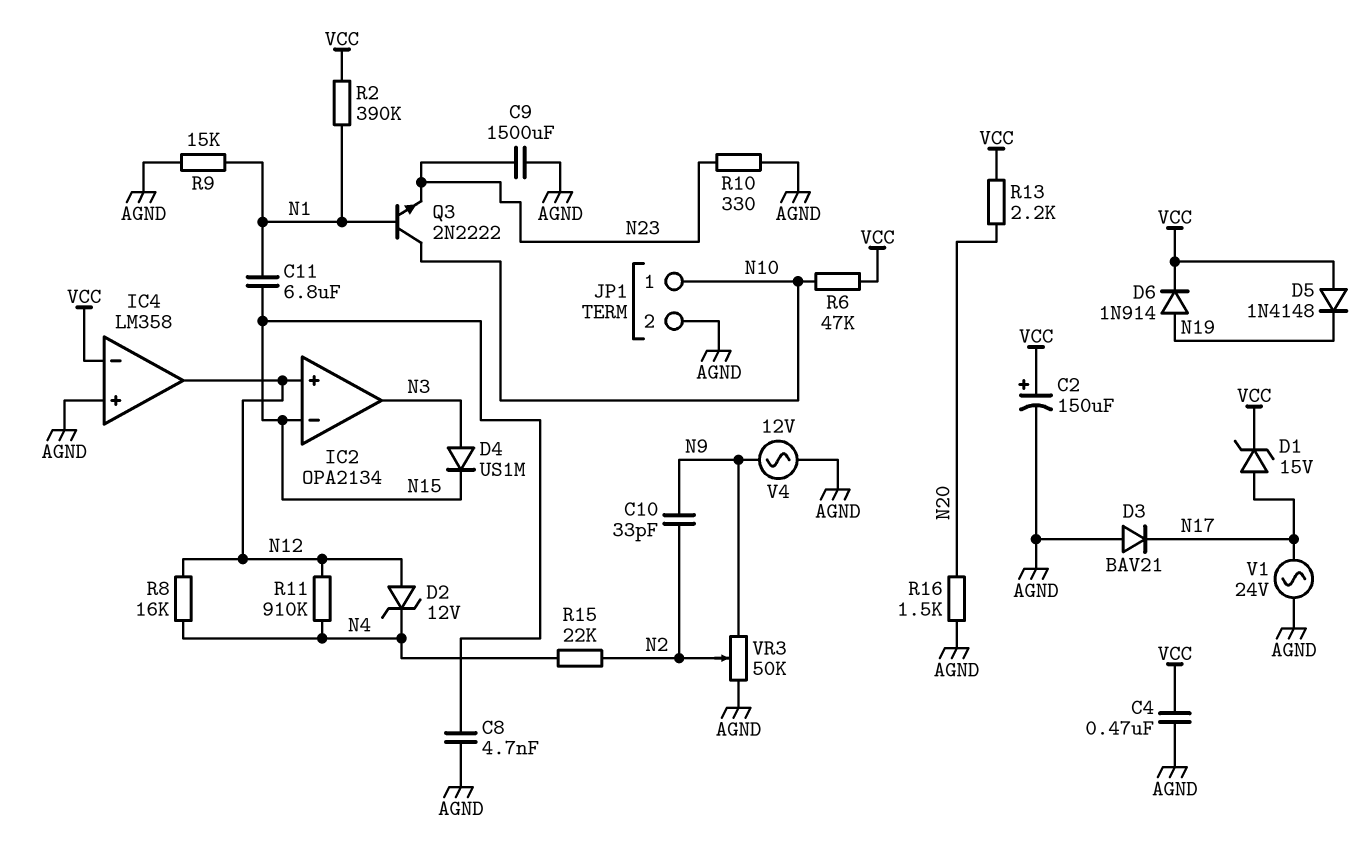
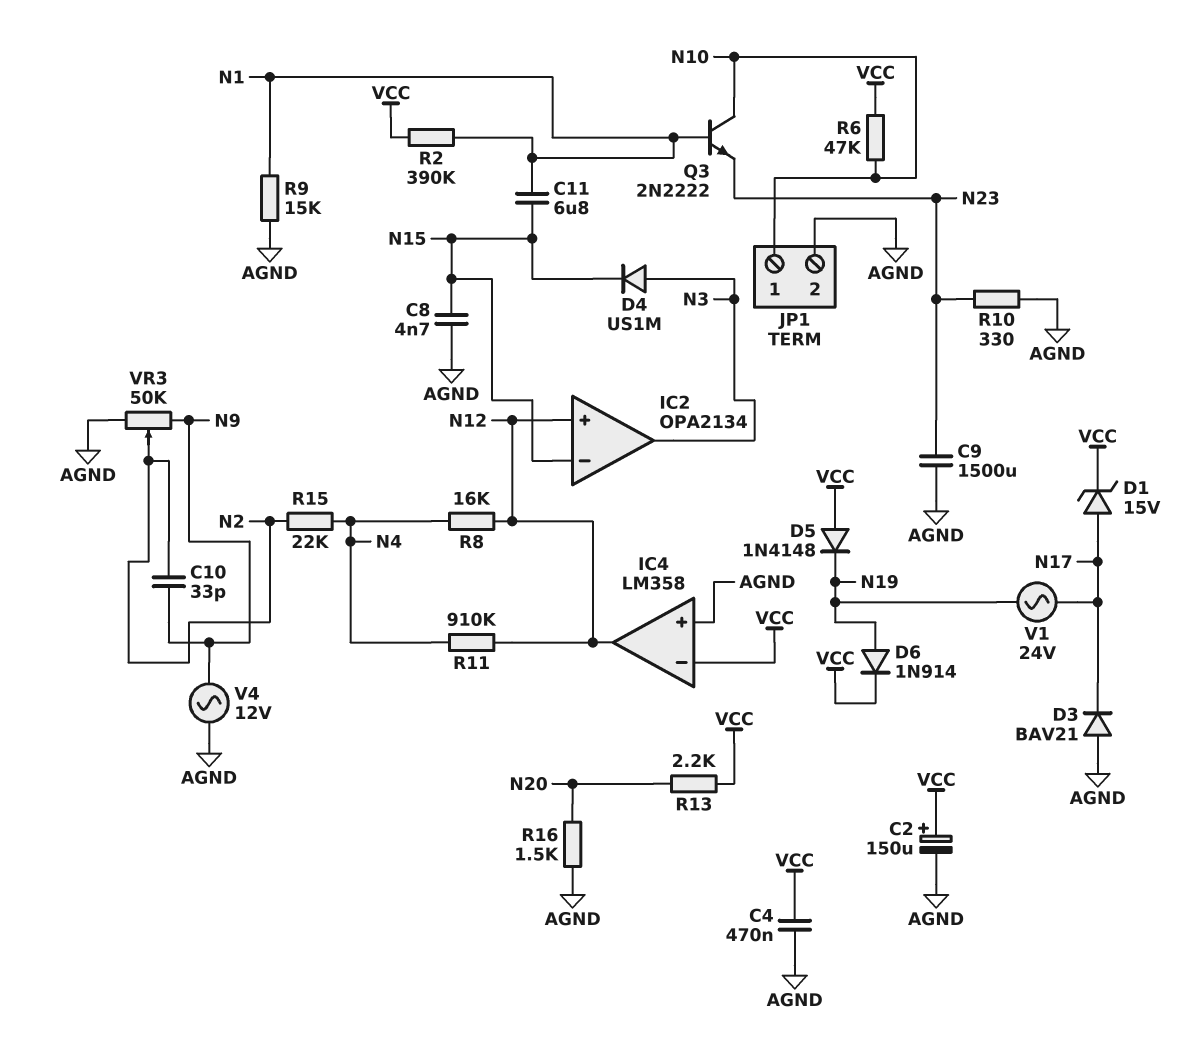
D2: zener 12V (A N12, K N4) -> none
V1: AC 24V (AGND, N17) -> AC 24V (N17, N19)

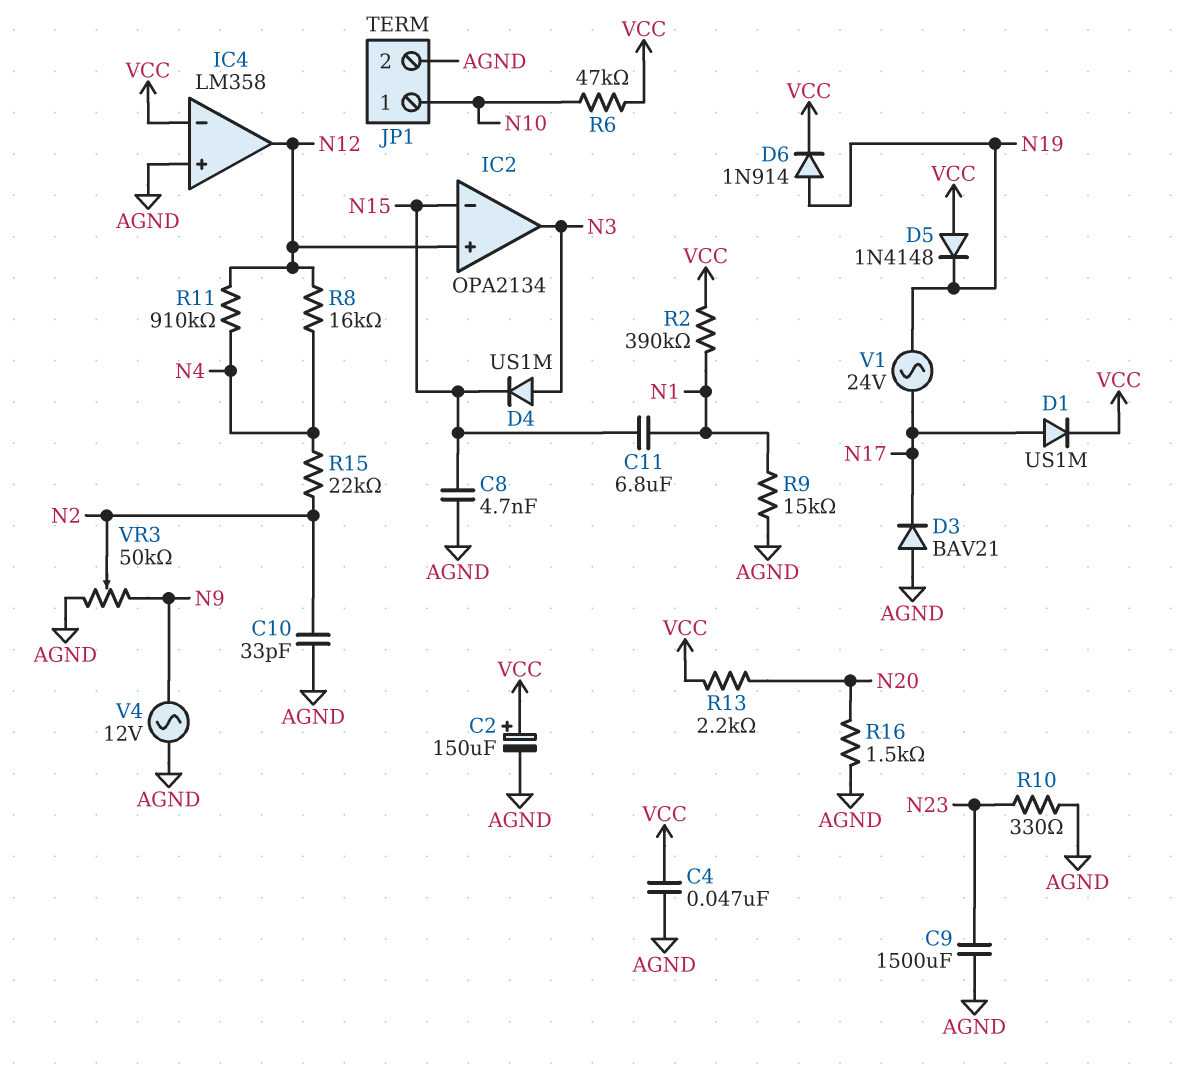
C4: 470nF (AGND, VCC) -> 47nF (AGND, VCC)
C10: 33pF (N2, N9) -> 33pF (AGND, N2)
D1: zener 15V (A N17, K VCC) -> diode US1M (A N17, K VCC)
Q3: NPN 2N2222 (B N1, C N10, E N23) -> none

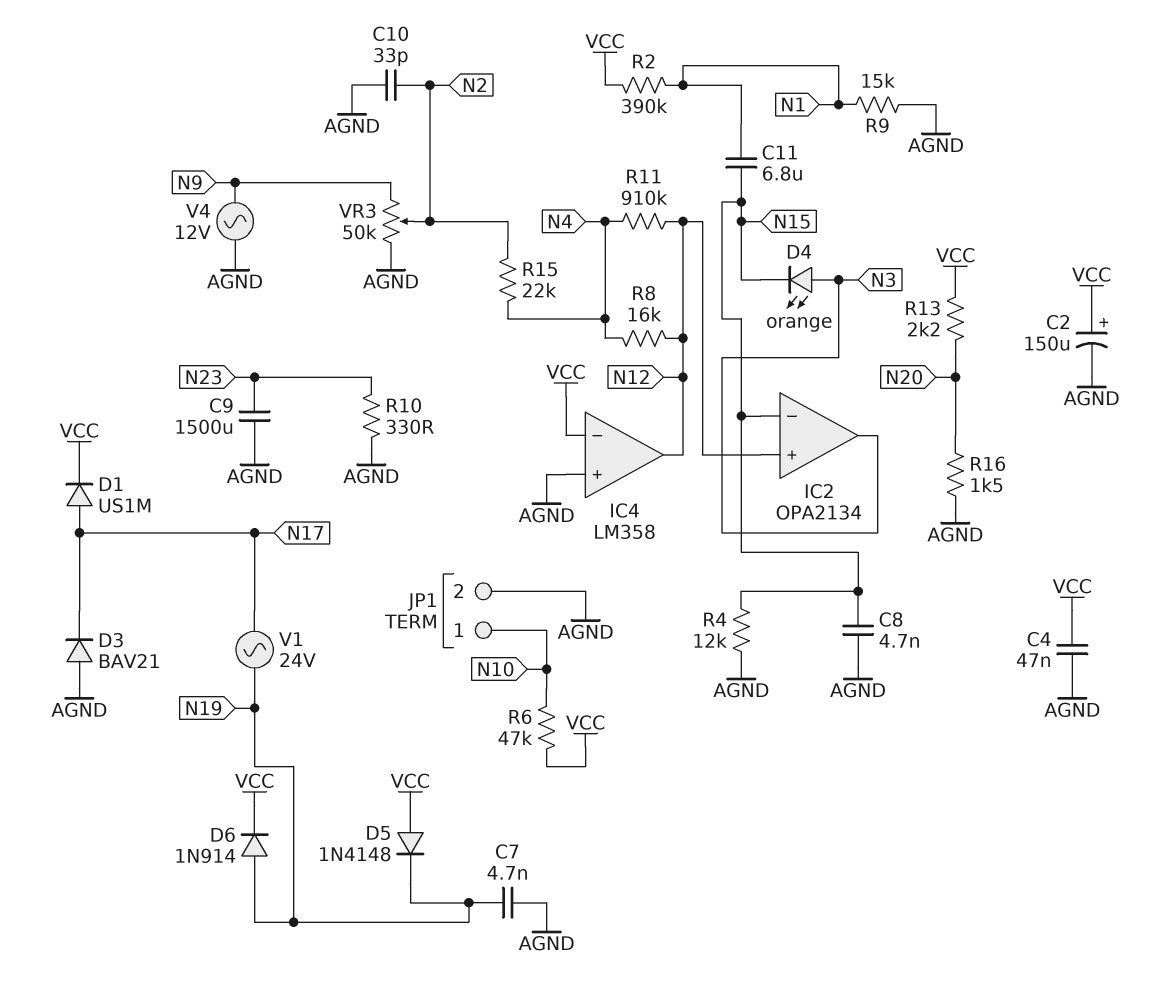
C7: none -> 4.7nF (AGND, N19)
D4: diode US1M (A N3, K N15) -> LED orange (A N3, K N15)
R4: none -> 12k (AGND, N15)

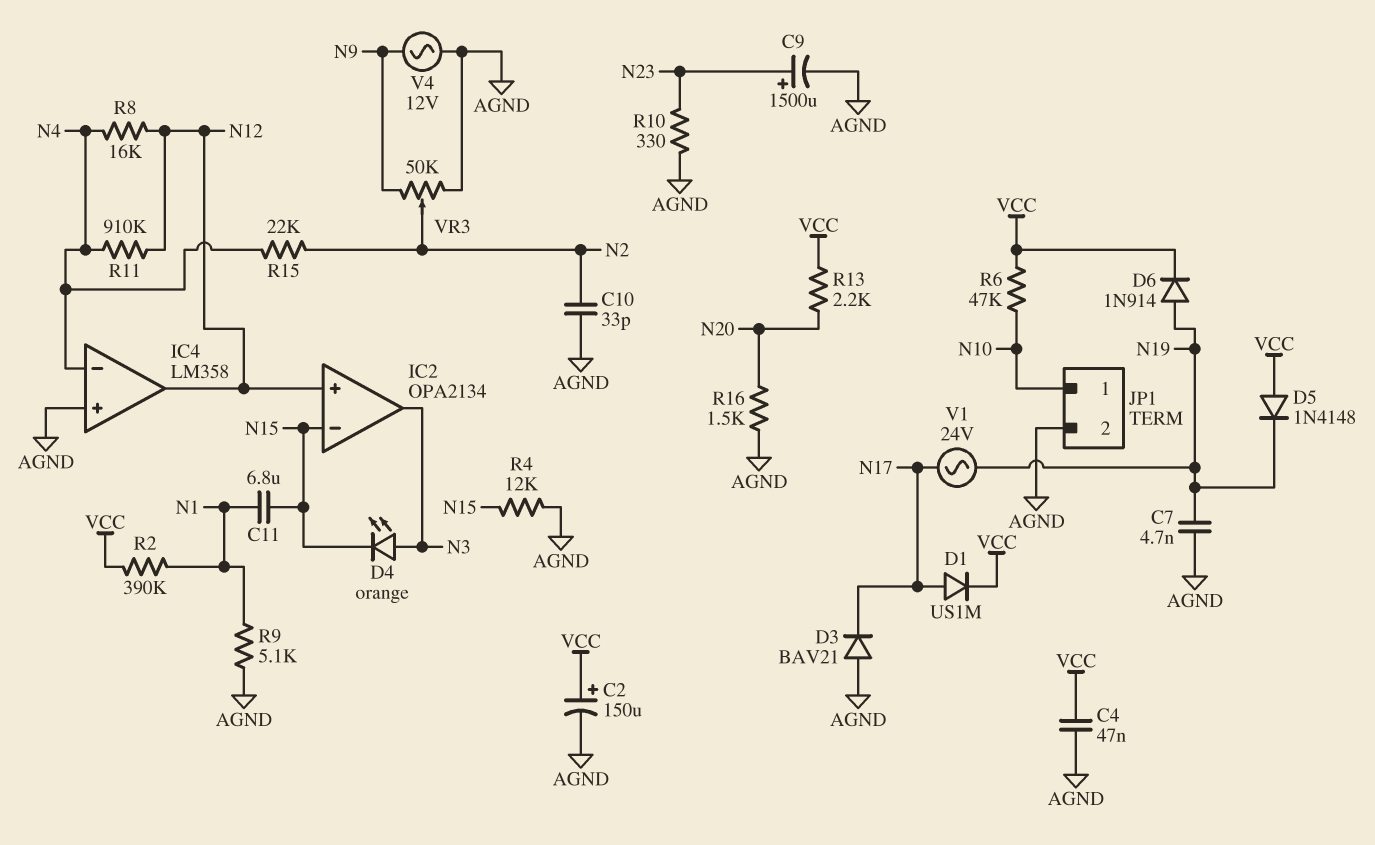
C8: 4.7nF (AGND, N15) -> none
C9: 1500uF (AGND, N23) -> 1500uF (plus N23, minus AGND)
IC4 pin in-: VCC -> N4
R9: 15k (AGND, N1) -> 5.1k (AGND, N1)

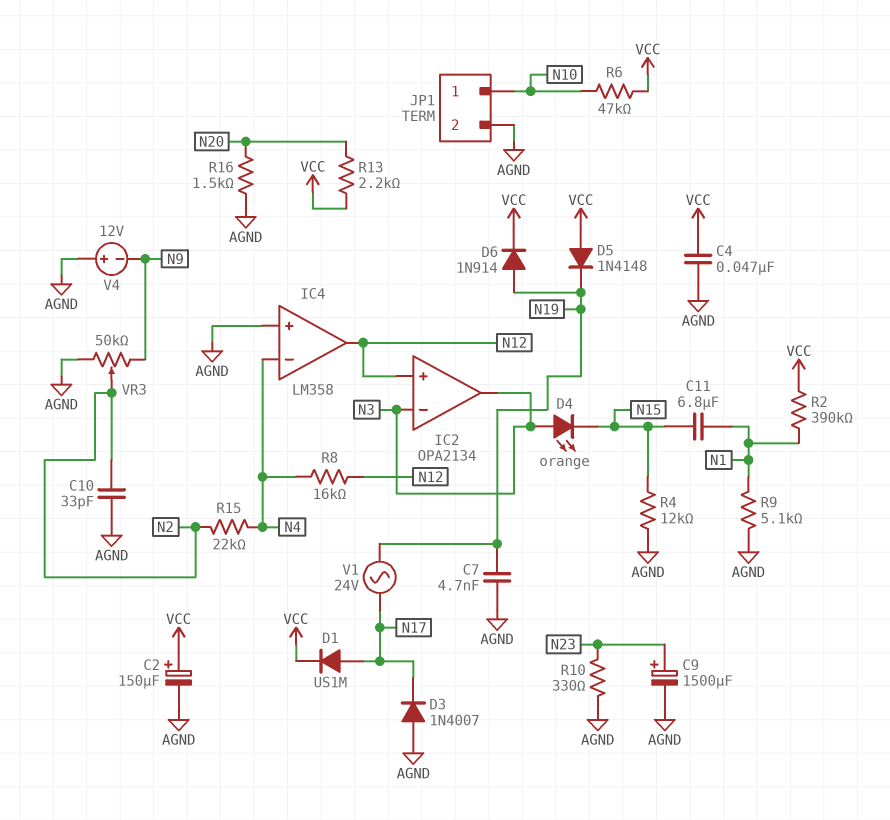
D3: diode BAV21 (A AGND, K N17) -> diode 1N4007 (A AGND, K N17)
IC2 pin in-: N15 -> N3
R11: 910k (N4, N12) -> none
V4: AC 12V (AGND, N9) -> 12V (plus AGND, minus N9)

